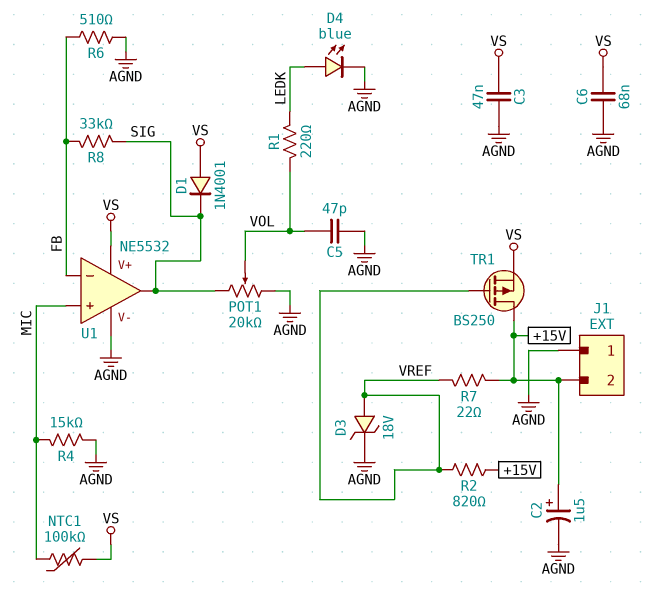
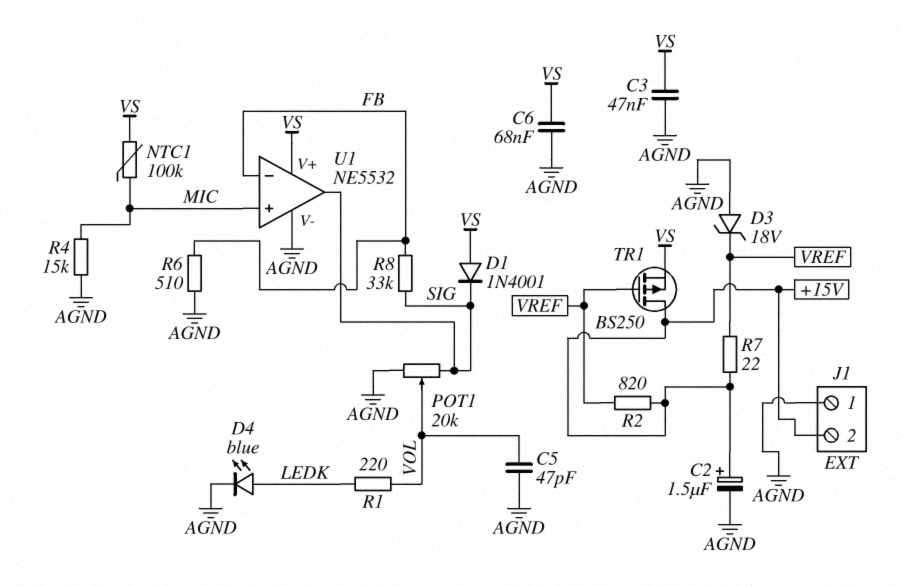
D3: zener 18V (A VREF, K AGND) -> zener 18V (A AGND, K VREF)

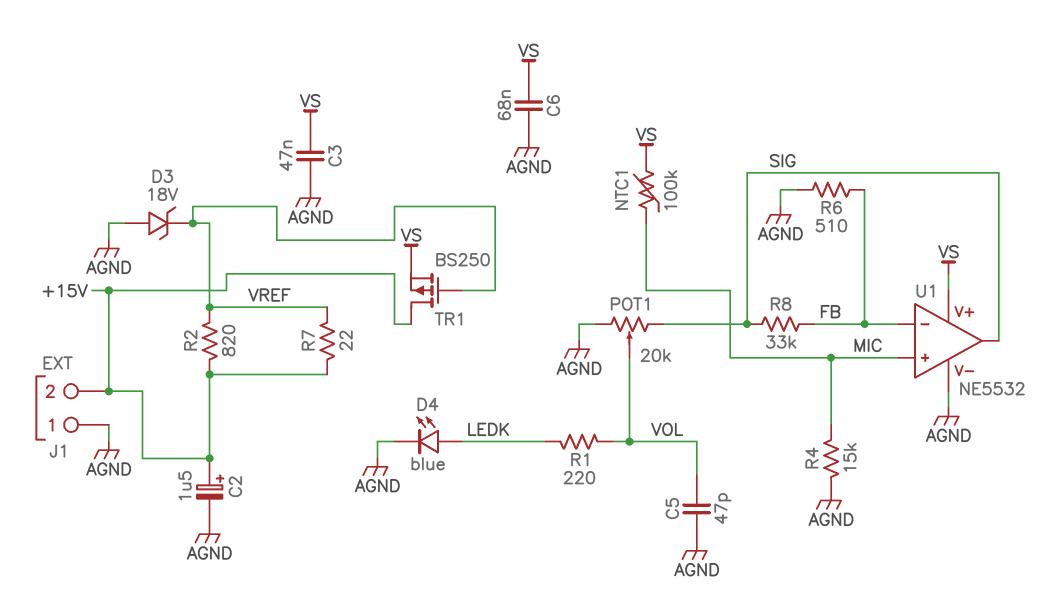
D1: diode 1N4001 (A VS, K SIG) -> none

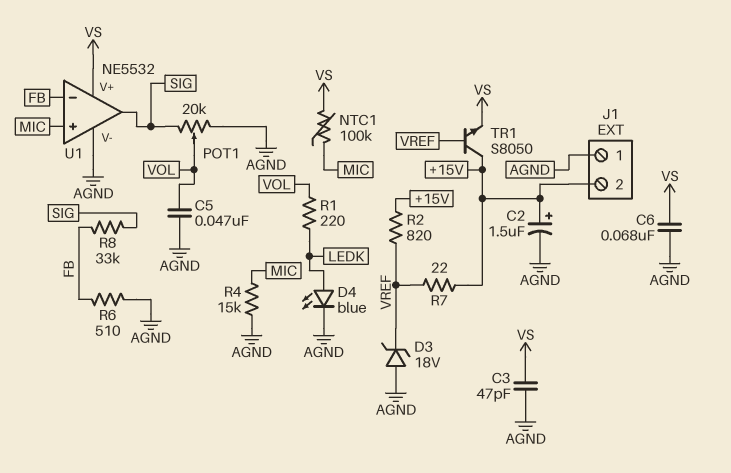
C3: 47nF (AGND, VS) -> 47pF (AGND, VS)
C5: 47pF (AGND, VOL) -> 47nF (AGND, VOL)
TR1: PMOS BS250 (G VREF, D +15V, S VS) -> NPN S8050 (B VREF, C +15V, E VS)

